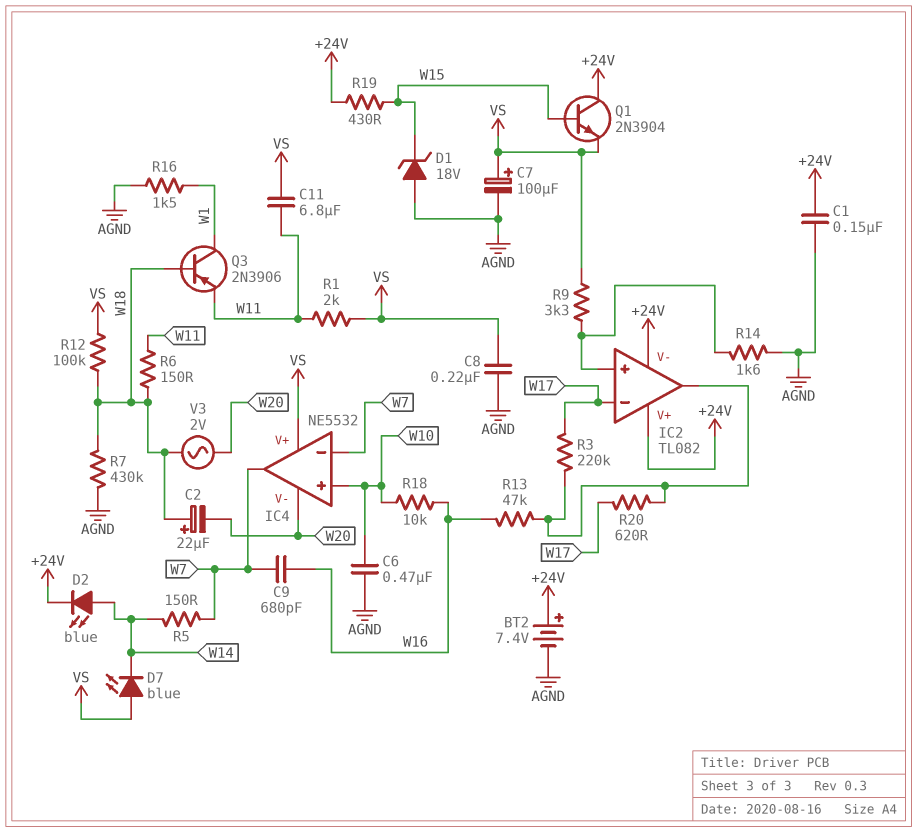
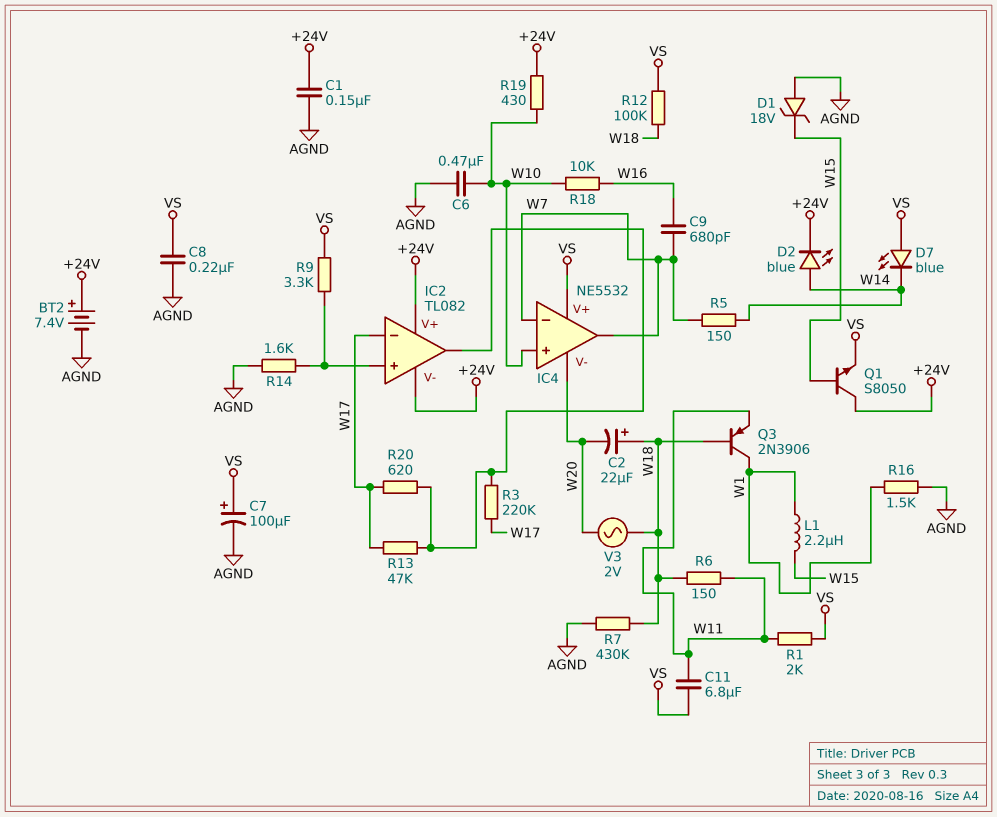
L1: none -> 2.2uH (W1, W15)
Q1: NPN 2N3904 (B W15, C +24V, E VS) -> NPN S8050 (B W15, C +24V, E VS)
R13: 47k (IC2/out, W16) -> 47k (IC2/out, W17)
R19: 430 (+24V, W15) -> 430 (+24V, W10)

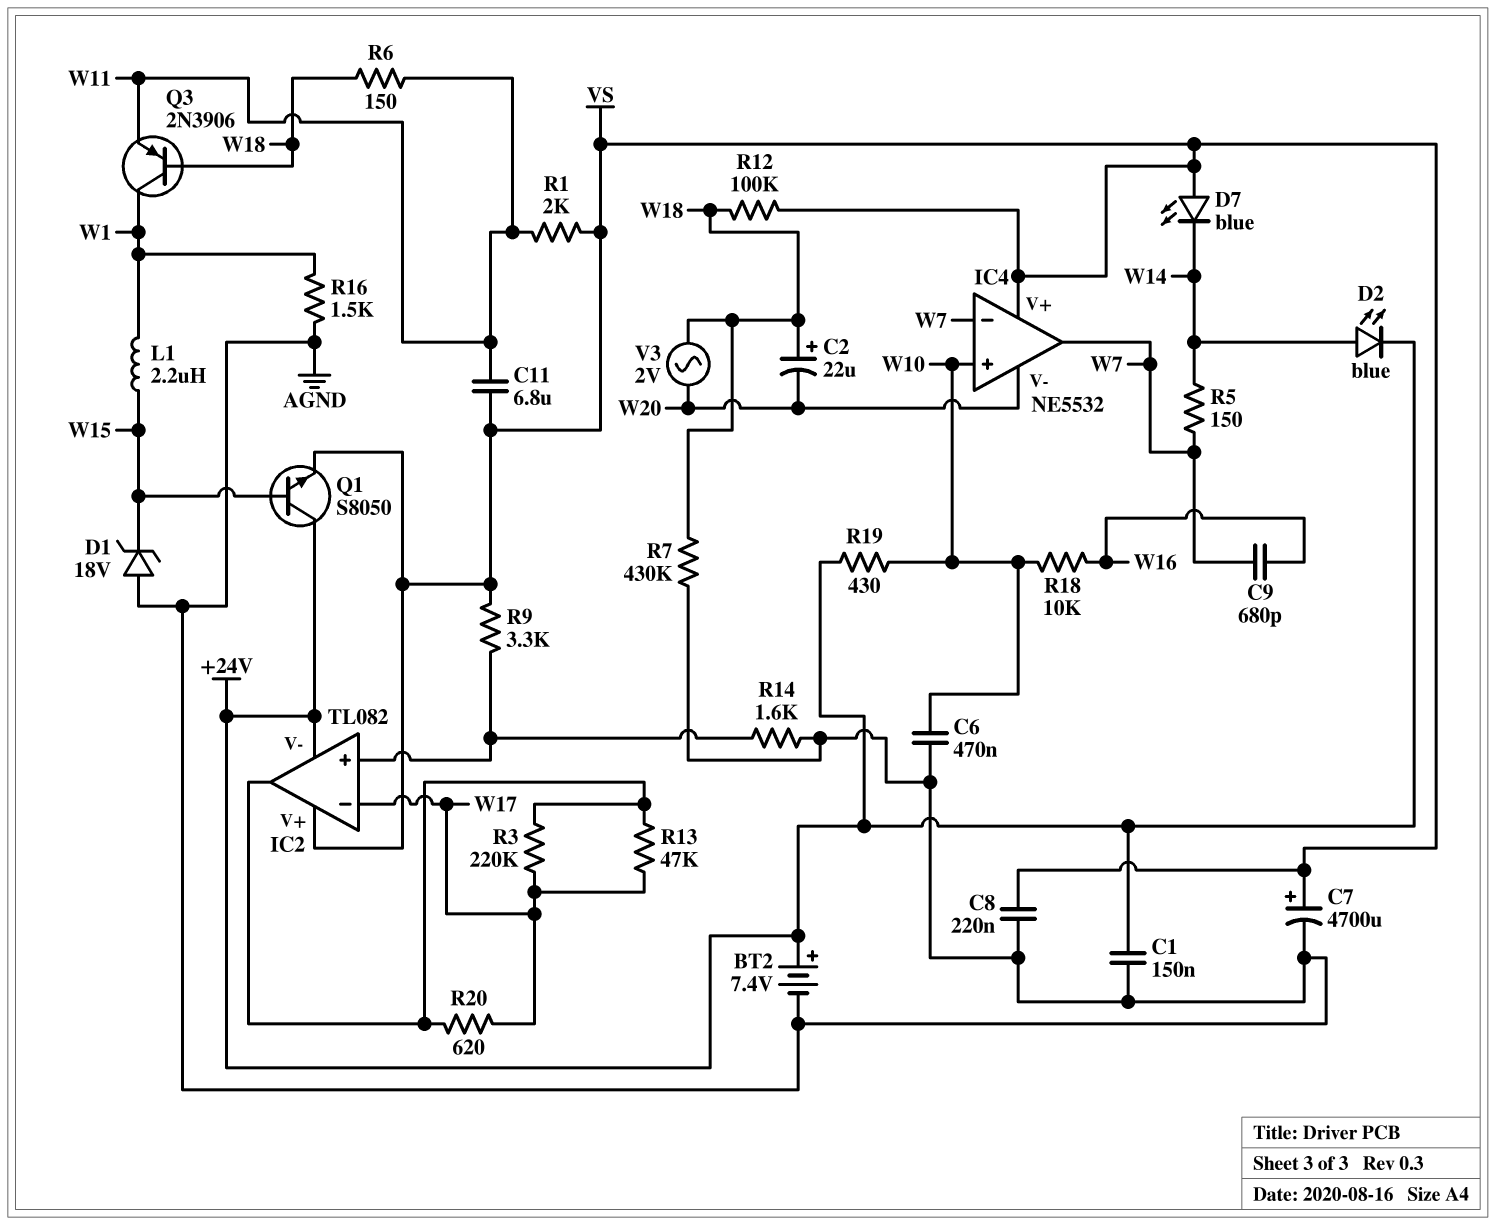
C7: 100uF (plus VS, minus AGND) -> 4700uF (plus VS, minus AGND)
IC2 pin V+: +24V -> VS

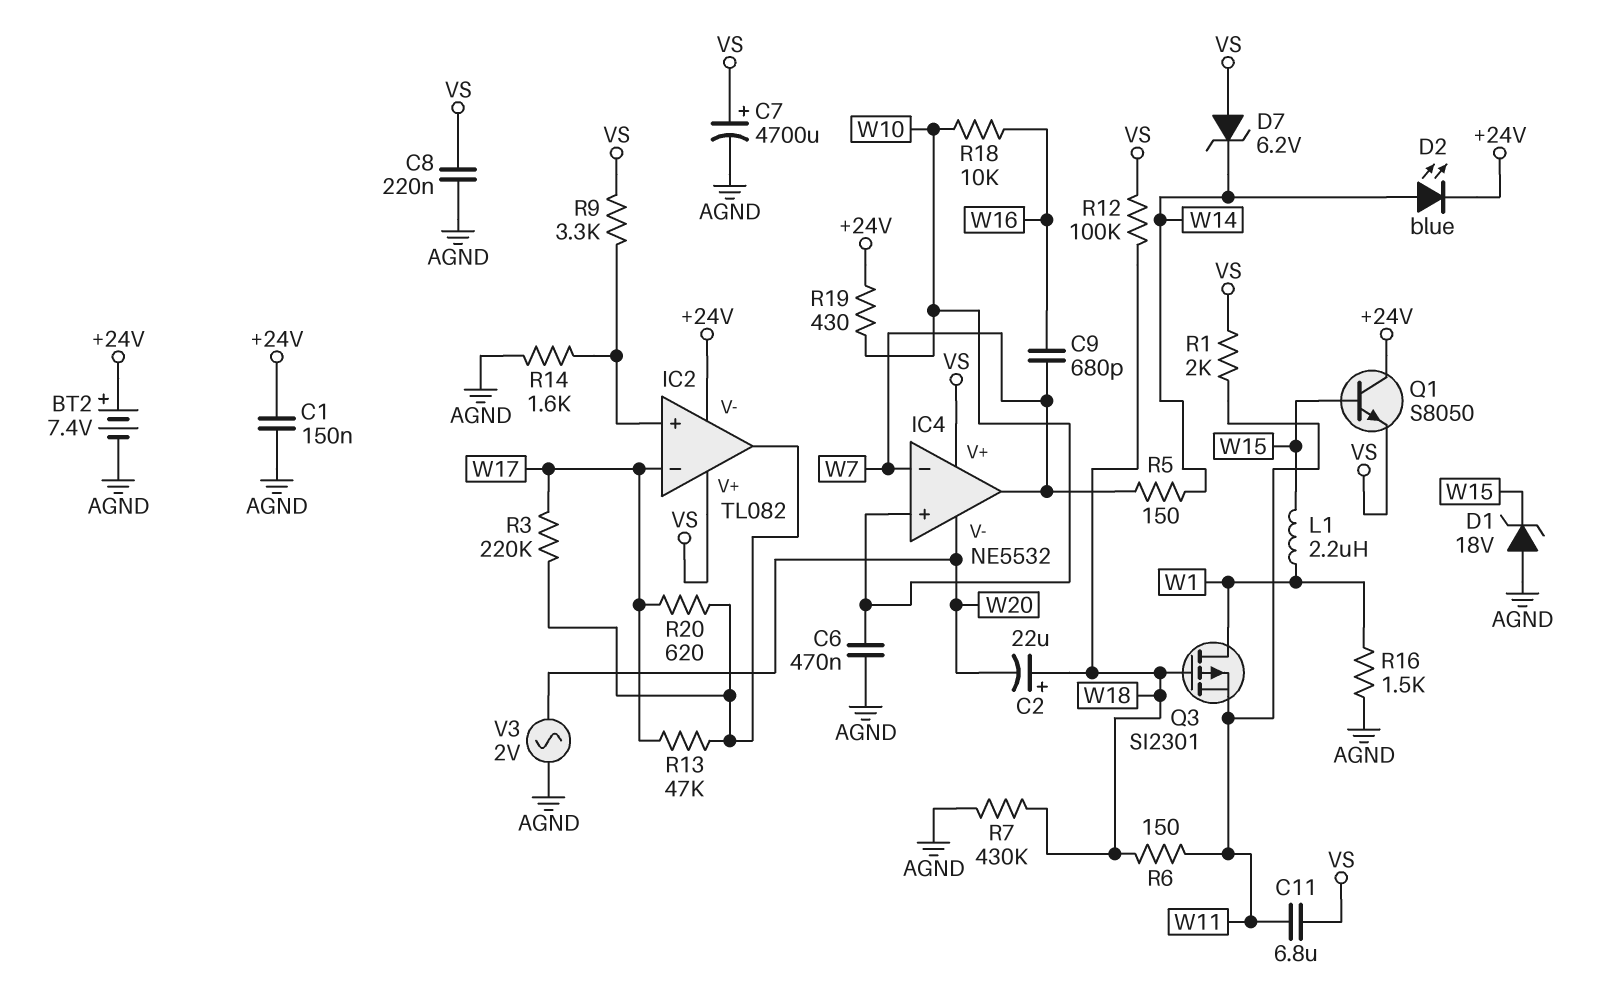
D7: LED blue (A VS, K W14) -> zener 6.2V (A VS, K W14)
Q3: PNP 2N3906 (B W18, C W1, E W11) -> PMOS SI2301 (G W18, D W1, S W11)
V3: AC 2V (W18, W20) -> AC 2V (AGND, W20)

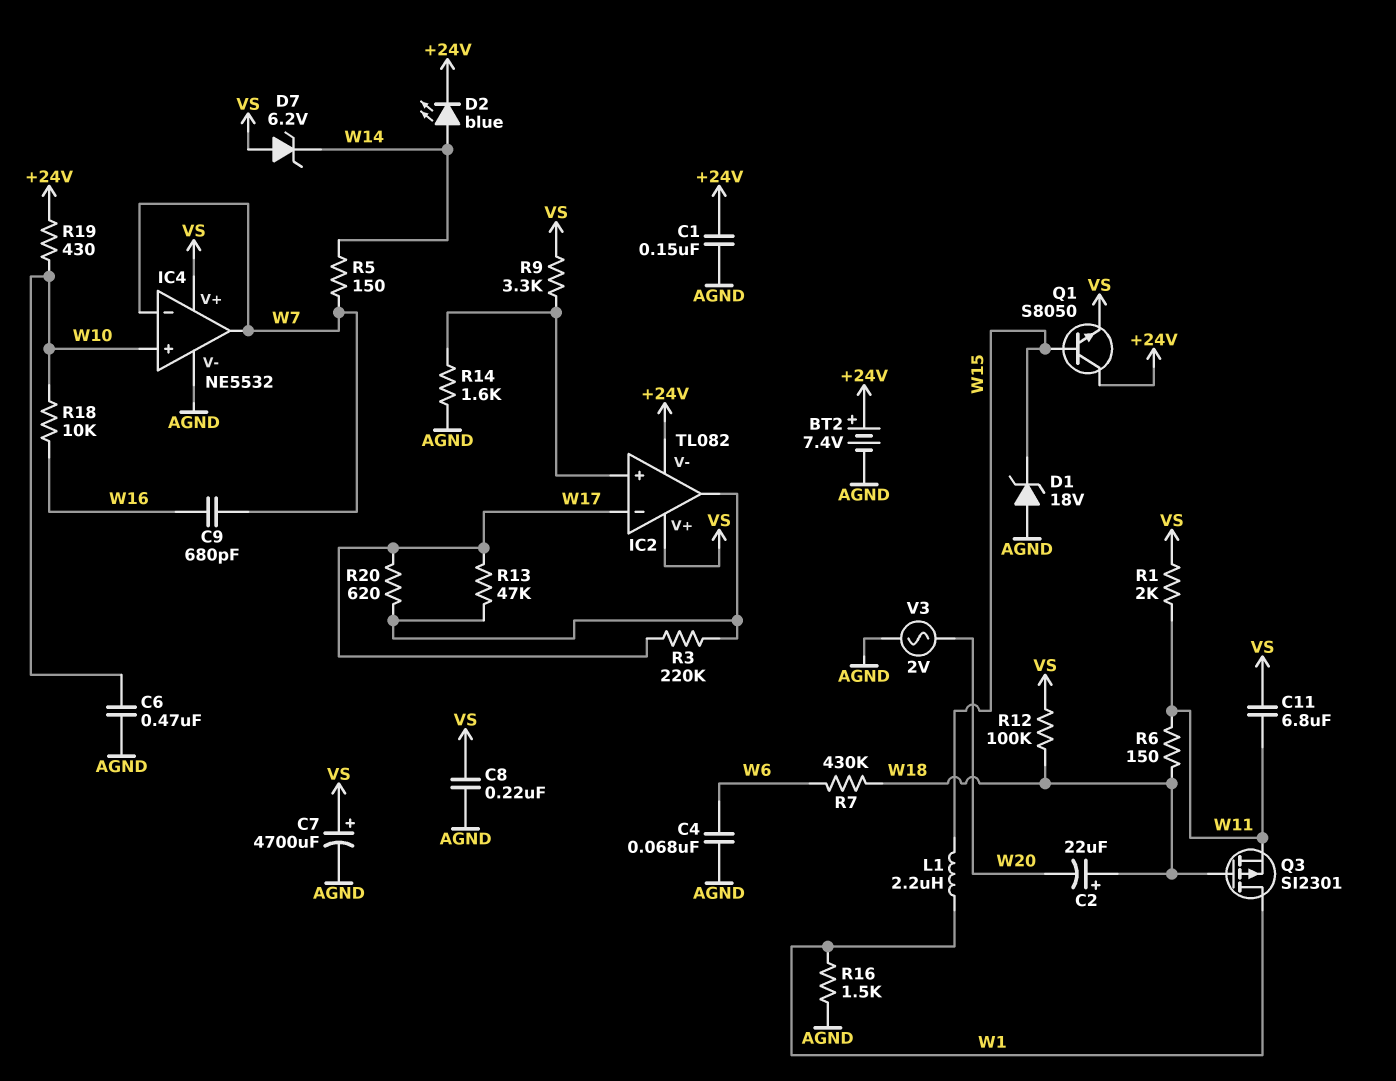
C4: none -> 68nF (AGND, W6)
IC4 pin V-: W20 -> AGND
R7: 430k (AGND, W18) -> 430k (W6, W18)

